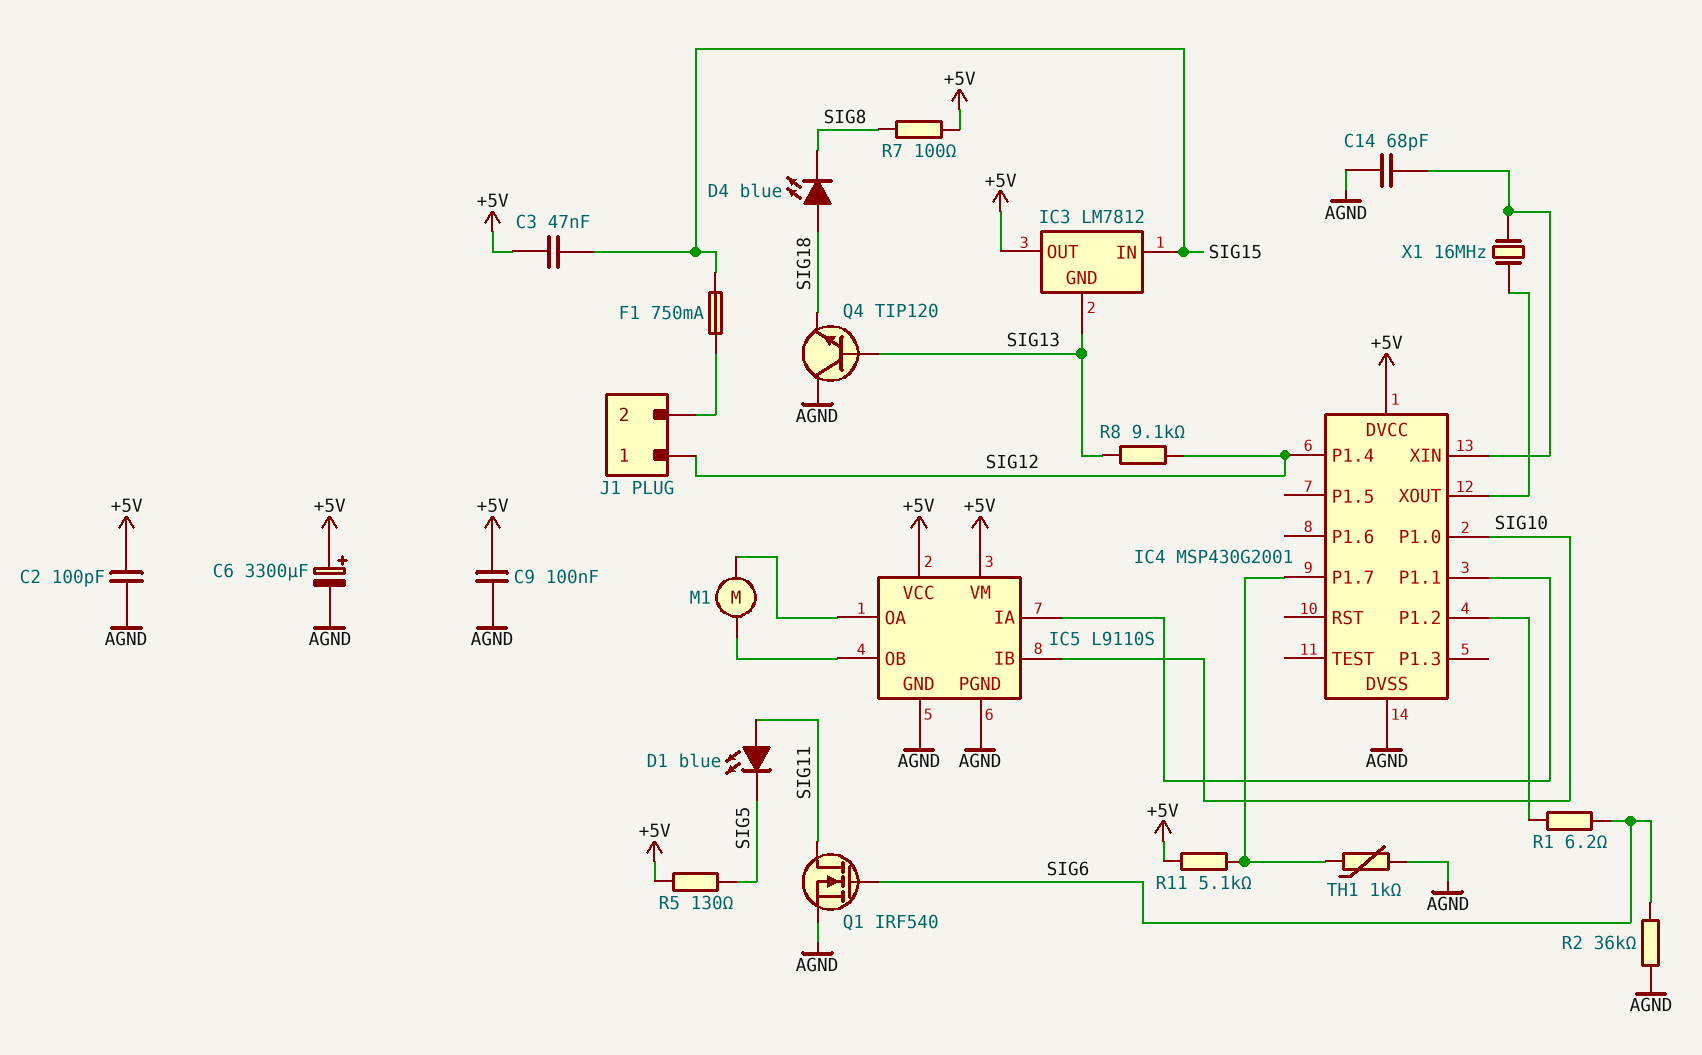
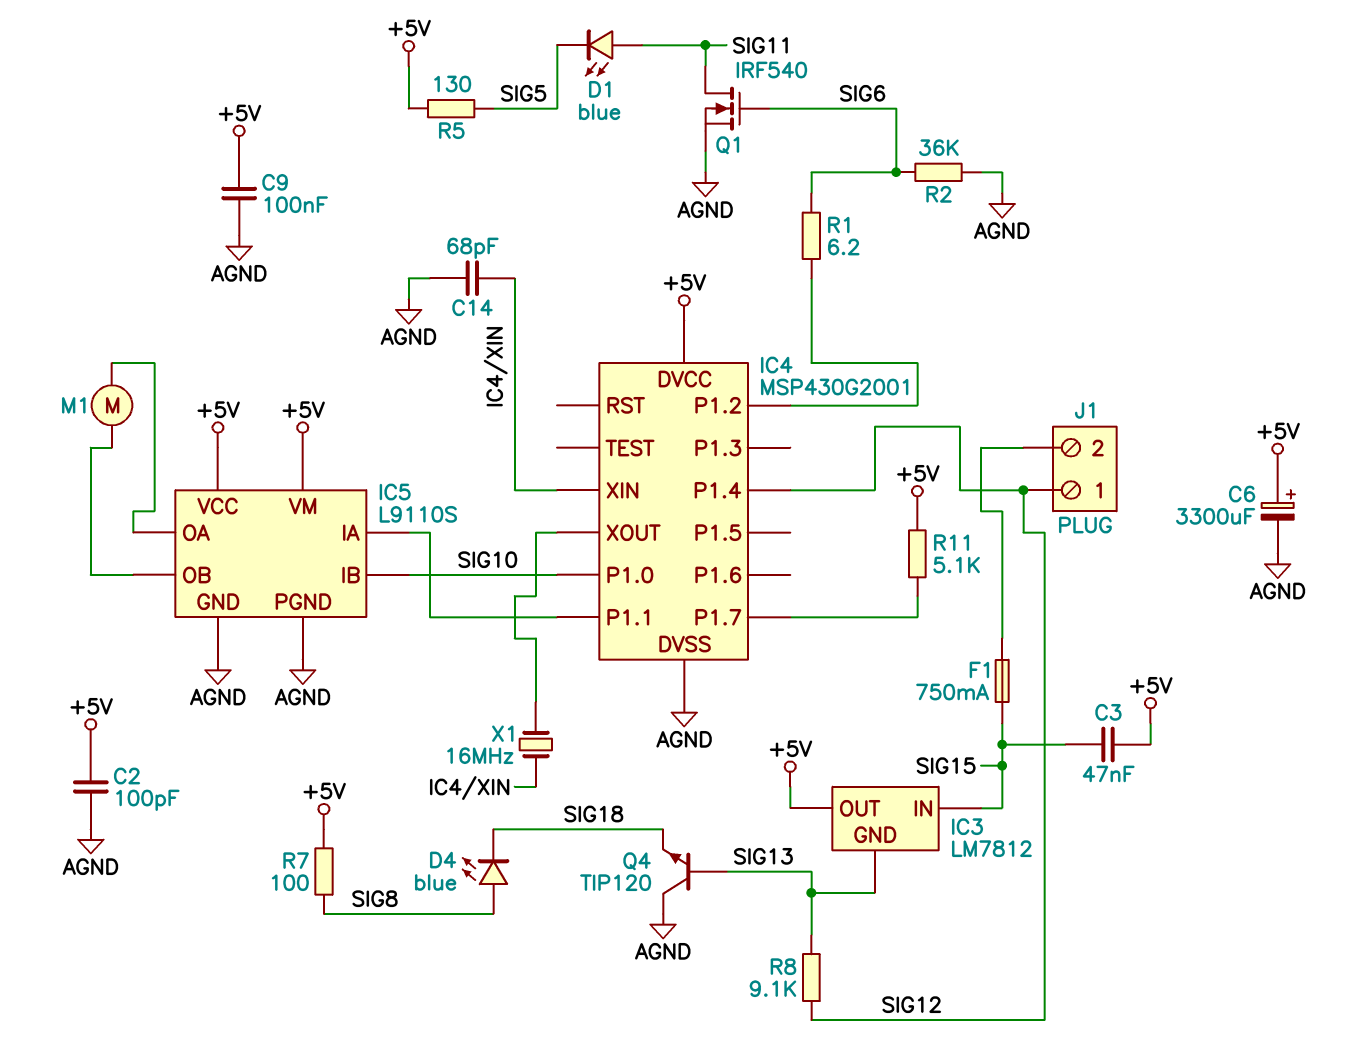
D4: LED blue (A SIG18, K SIG8) -> LED blue (A SIG8, K SIG18)
TH1: 1k (AGND, IC4/P1.7) -> none

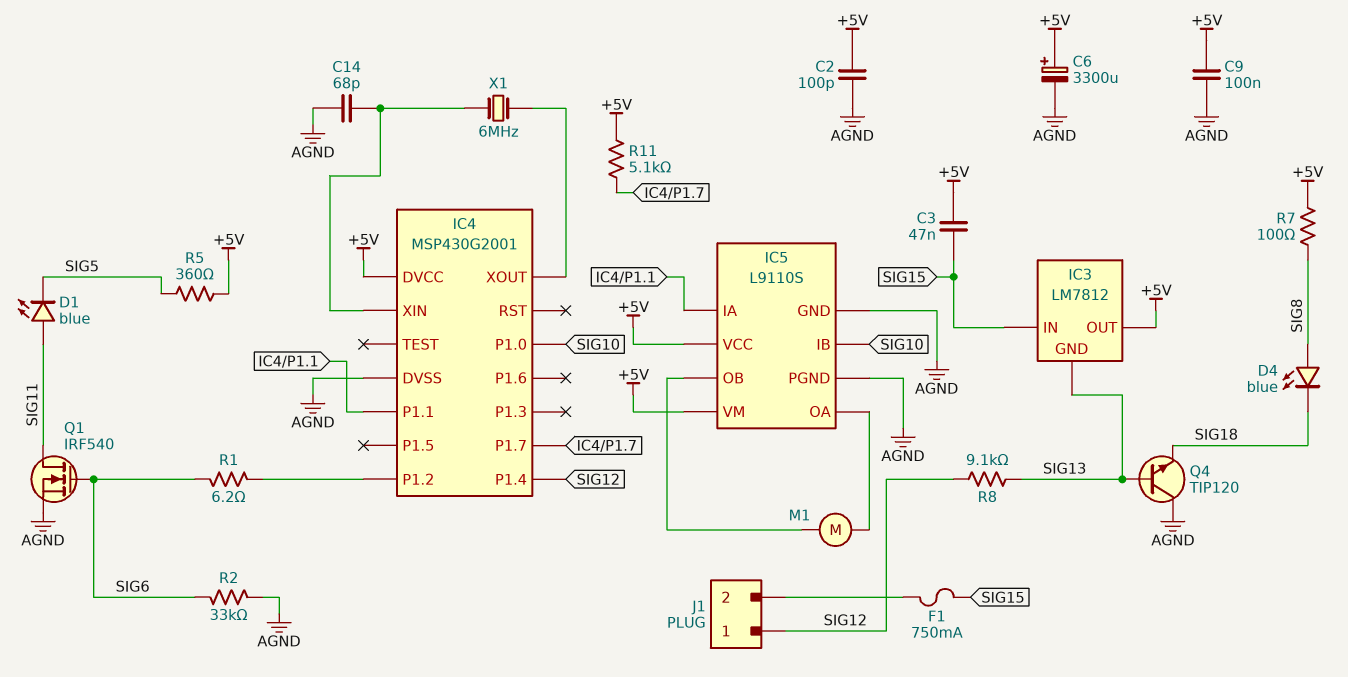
R2: 36k (AGND, SIG6) -> 33k (AGND, SIG6)
R5: 130 (+5V, SIG5) -> 360 (+5V, SIG5)
X1: 16MHz (IC4/XIN, IC4/XOUT) -> 6MHz (IC4/XIN, IC4/XOUT)

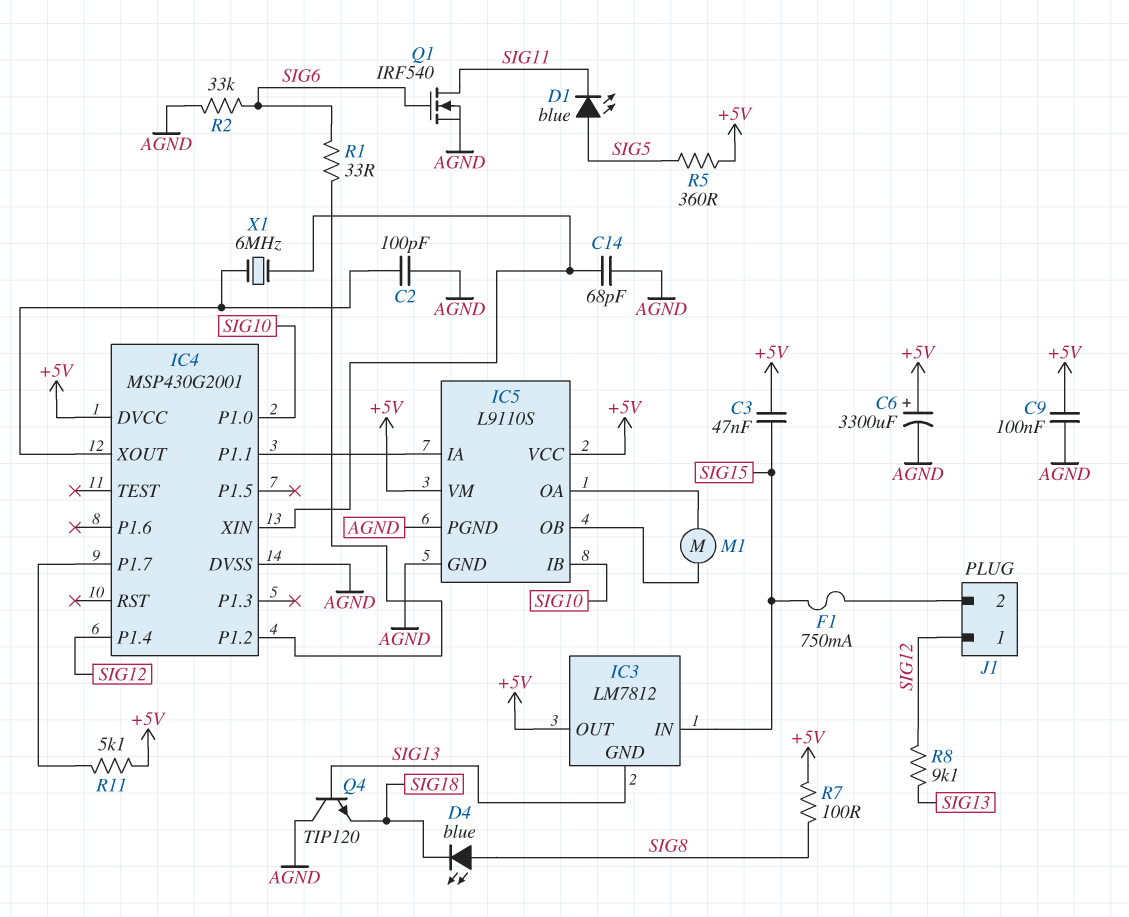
C2: 100pF (+5V, AGND) -> 100pF (AGND, IC4/XOUT)
D1: LED blue (A SIG11, K SIG5) -> LED blue (A SIG5, K SIG11)
R1: 6.2 (IC4/P1.2, SIG6) -> 33 (IC4/P1.2, SIG6)

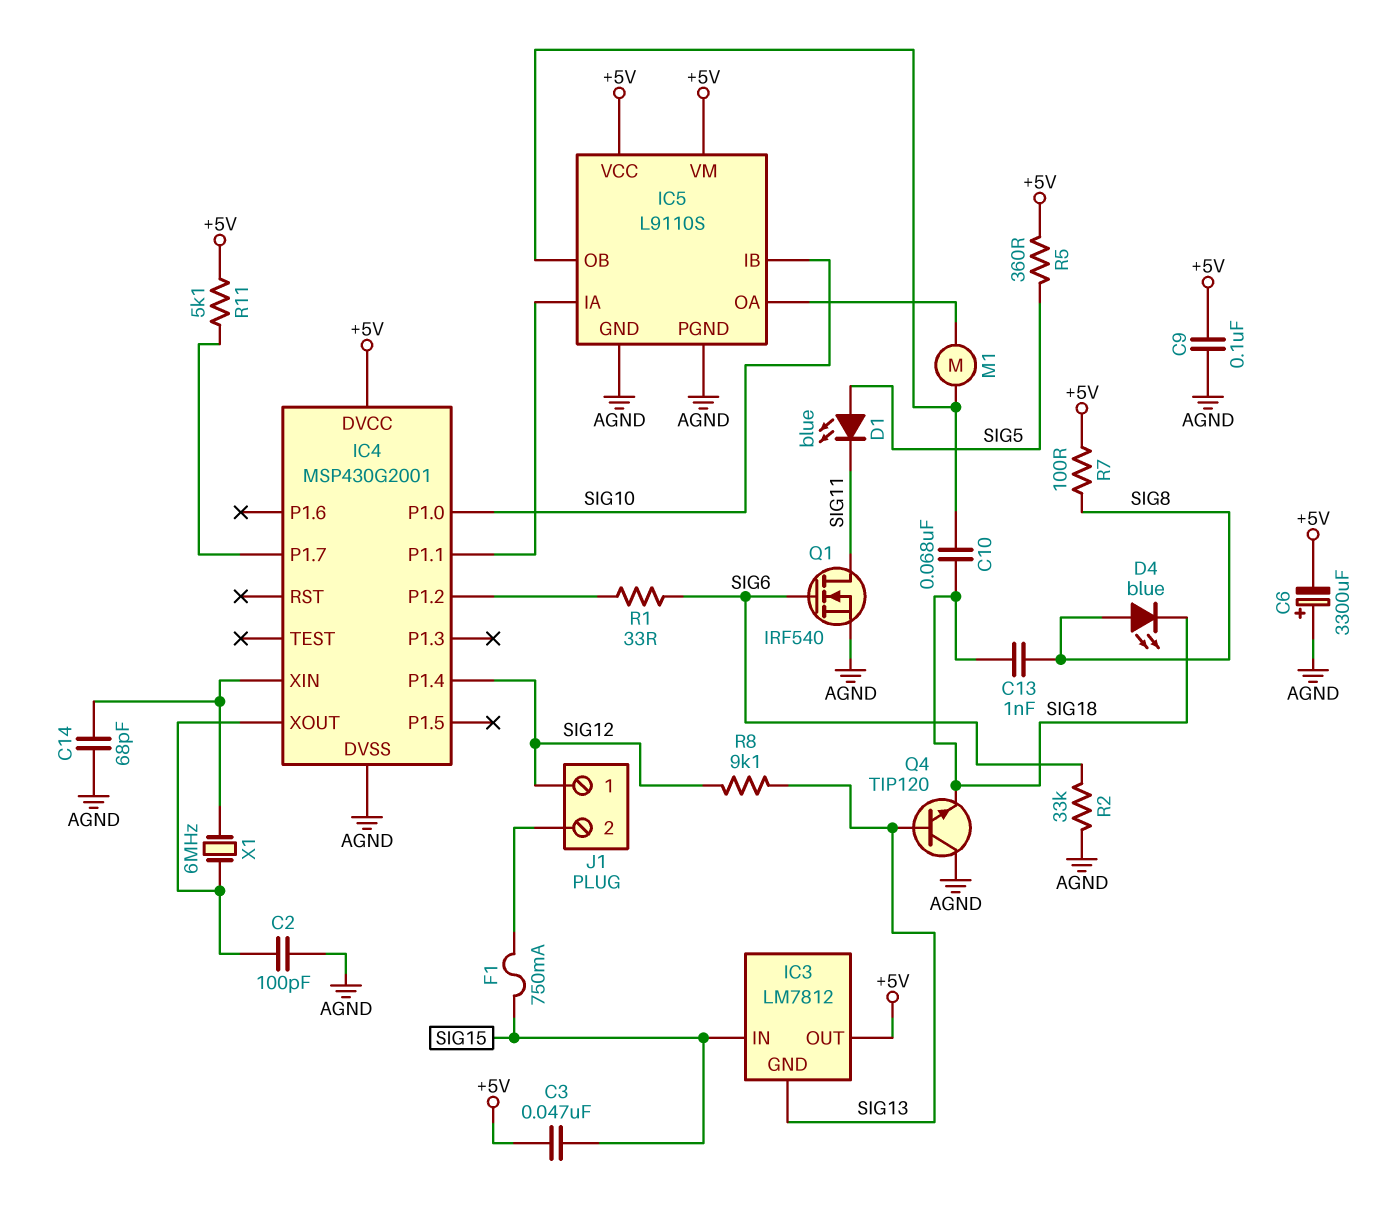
C6: 3300uF (plus +5V, minus AGND) -> 3300uF (plus AGND, minus +5V)
C10: none -> 68nF (IC5/OB, SIG18)
C13: none -> 1nF (SIG8, SIG18)

